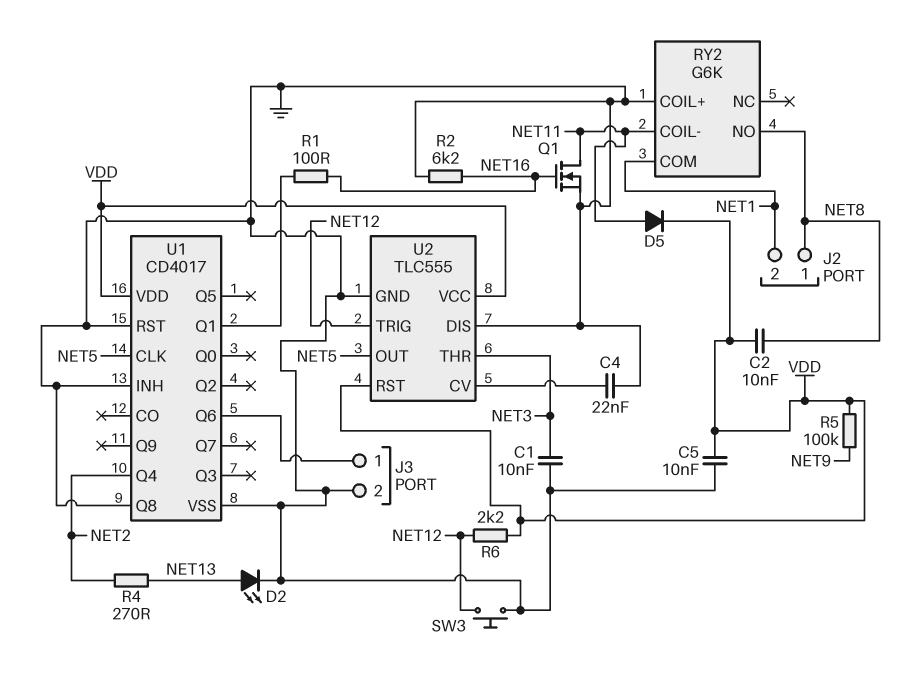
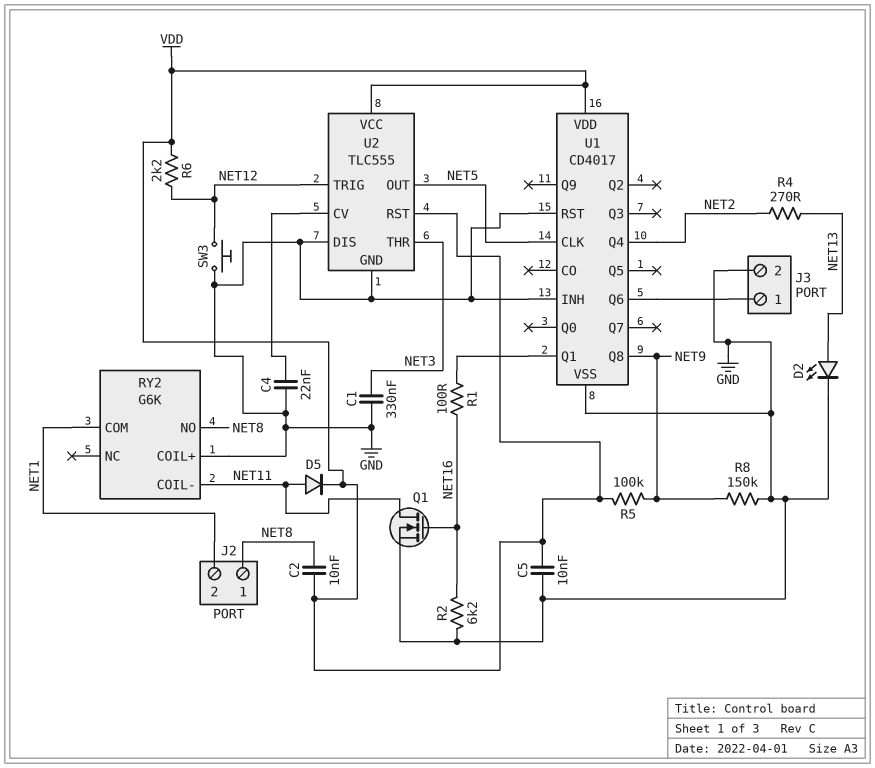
C1: 10nF (GND, NET3) -> 330nF (GND, NET3)
R8: none -> 150k (GND, NET9)
U1 pin Q8: GND -> NET9

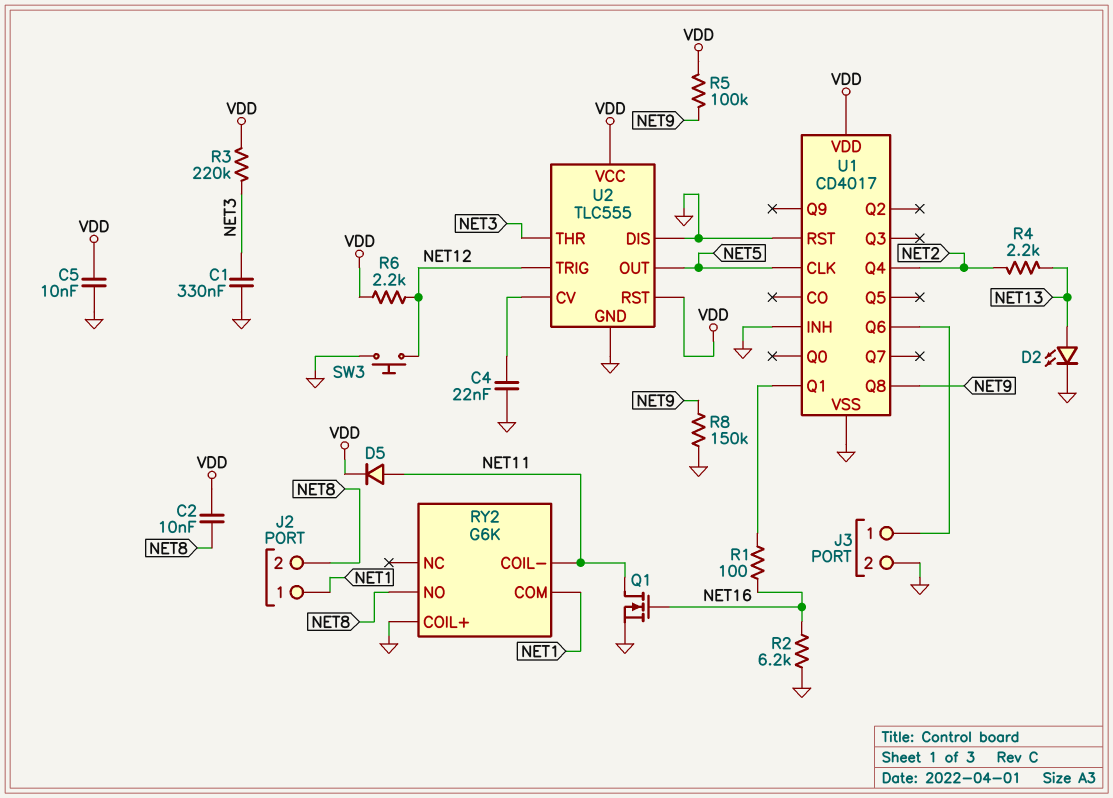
J2 pin 1: NET8 -> NET1
J2 pin 2: NET1 -> NET8
R3: none -> 220k (NET3, VDD)
R4: 270 (NET2, NET13) -> 2.2k (NET2, NET13)

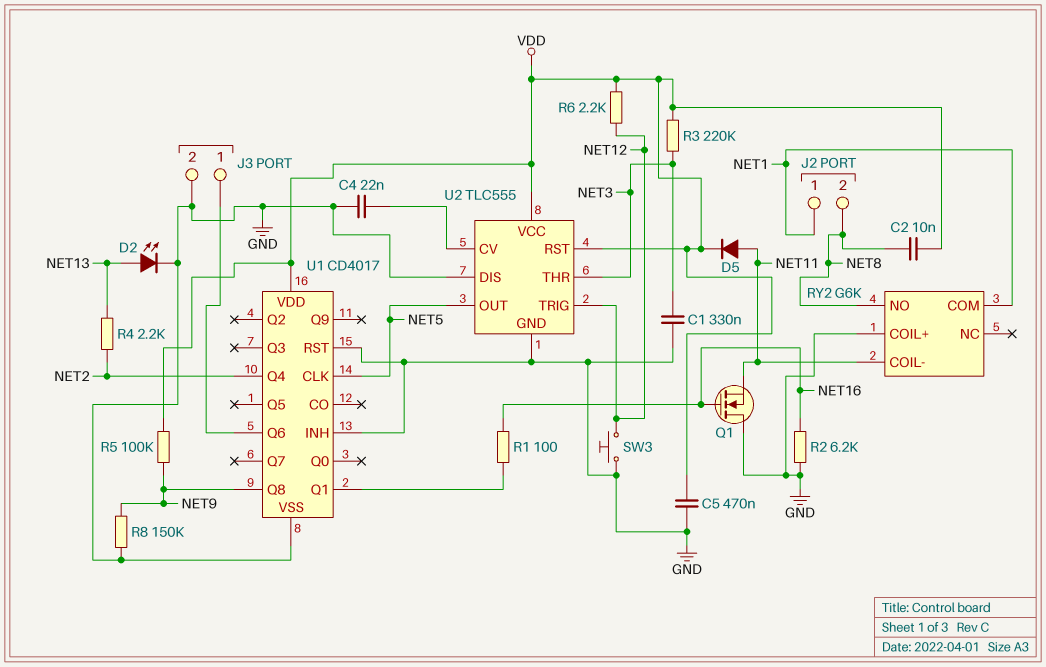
C5: 10nF (GND, VDD) -> 470nF (GND, VDD)
Q1: NMOS (G NET16, D NET11, S GND) -> NMOS (G NET16, D GND, S NET11)

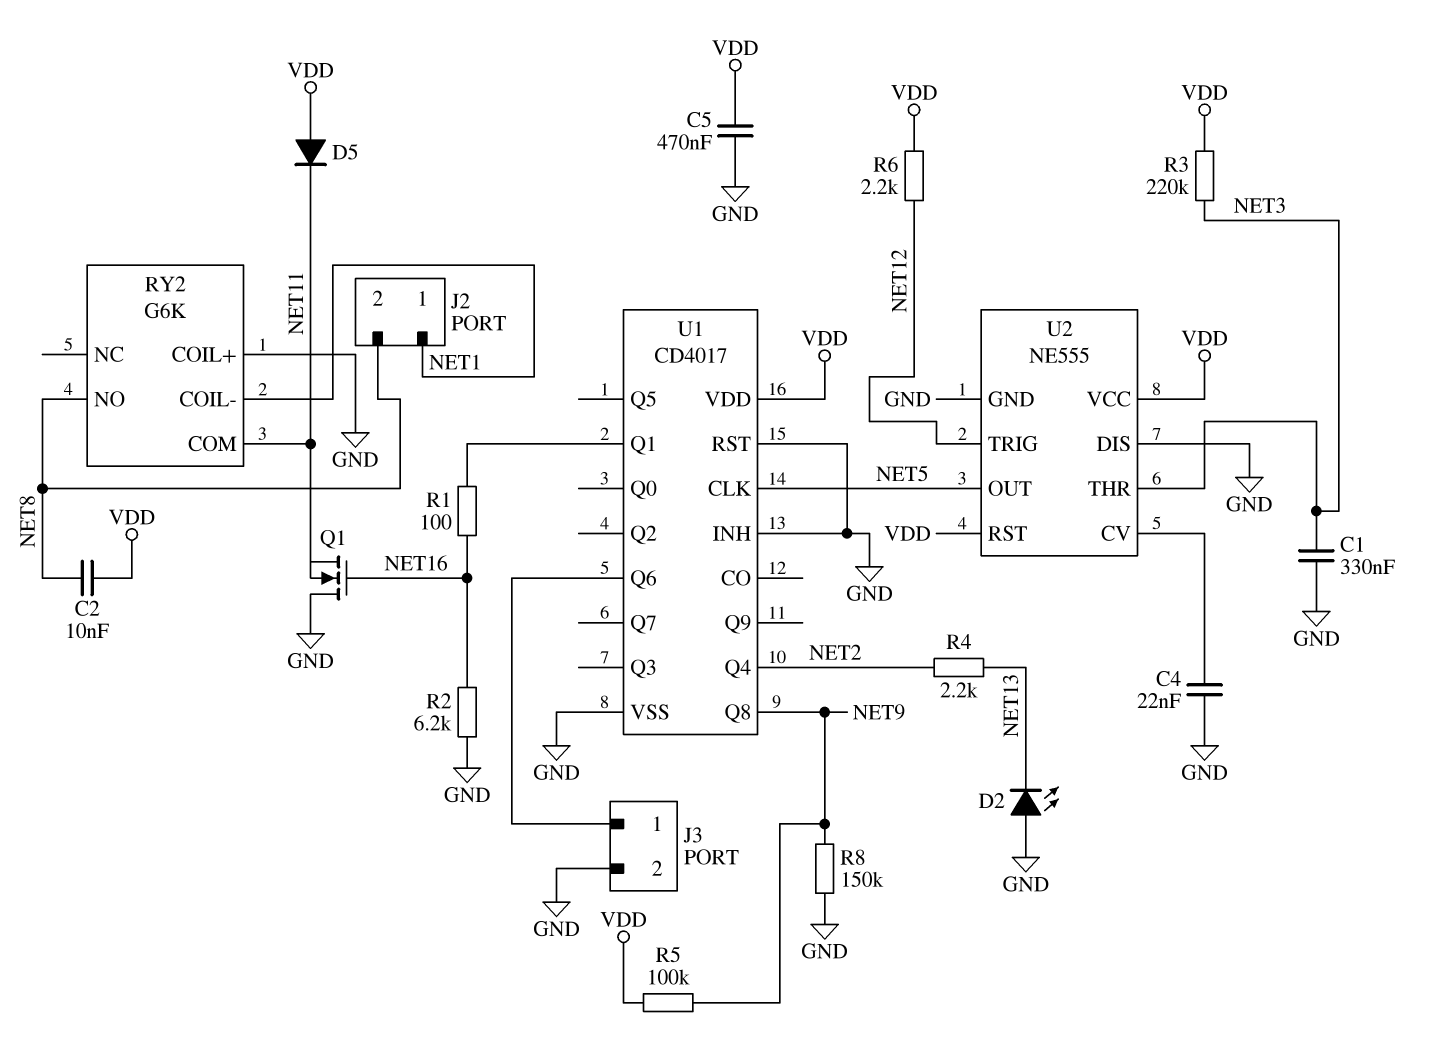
D2: LED (A NET13, K GND) -> LED (A GND, K NET13)
D5: diode (A NET11, K VDD) -> diode (A VDD, K NET11)
RY2 pin COIL-: NET11 -> NET1
RY2 pin COM: NET1 -> NET11
SW3: button (GND, NET12) -> none
U2: TLC555 -> NE555

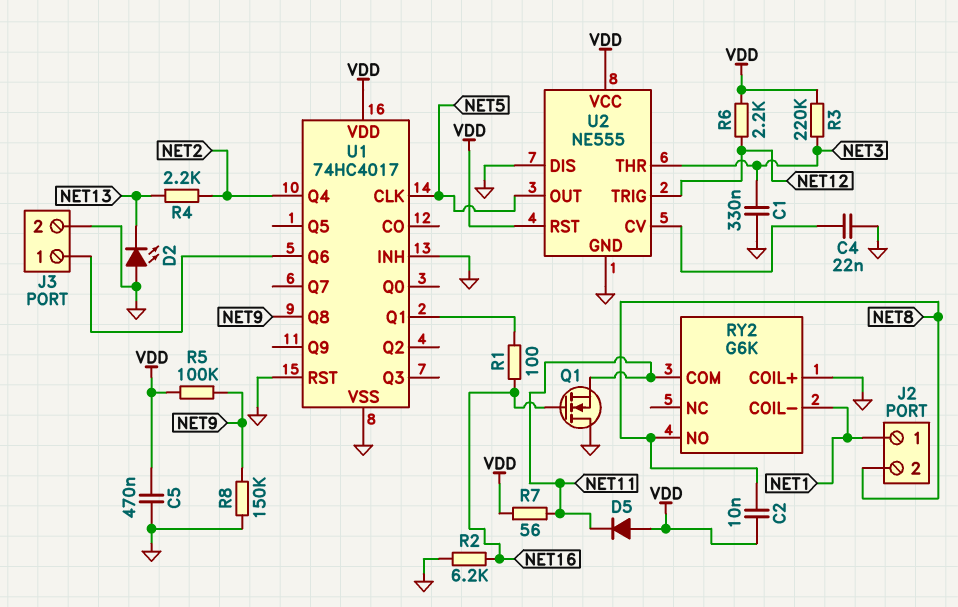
R7: none -> 56 (NET11, VDD)
U1: CD4017 -> 74HC4017

